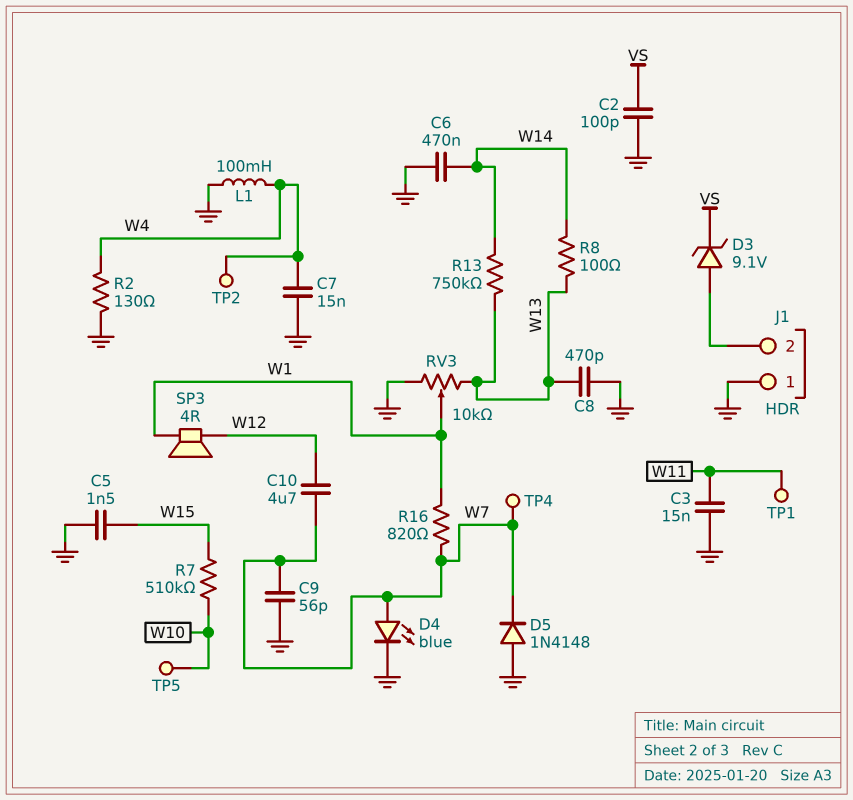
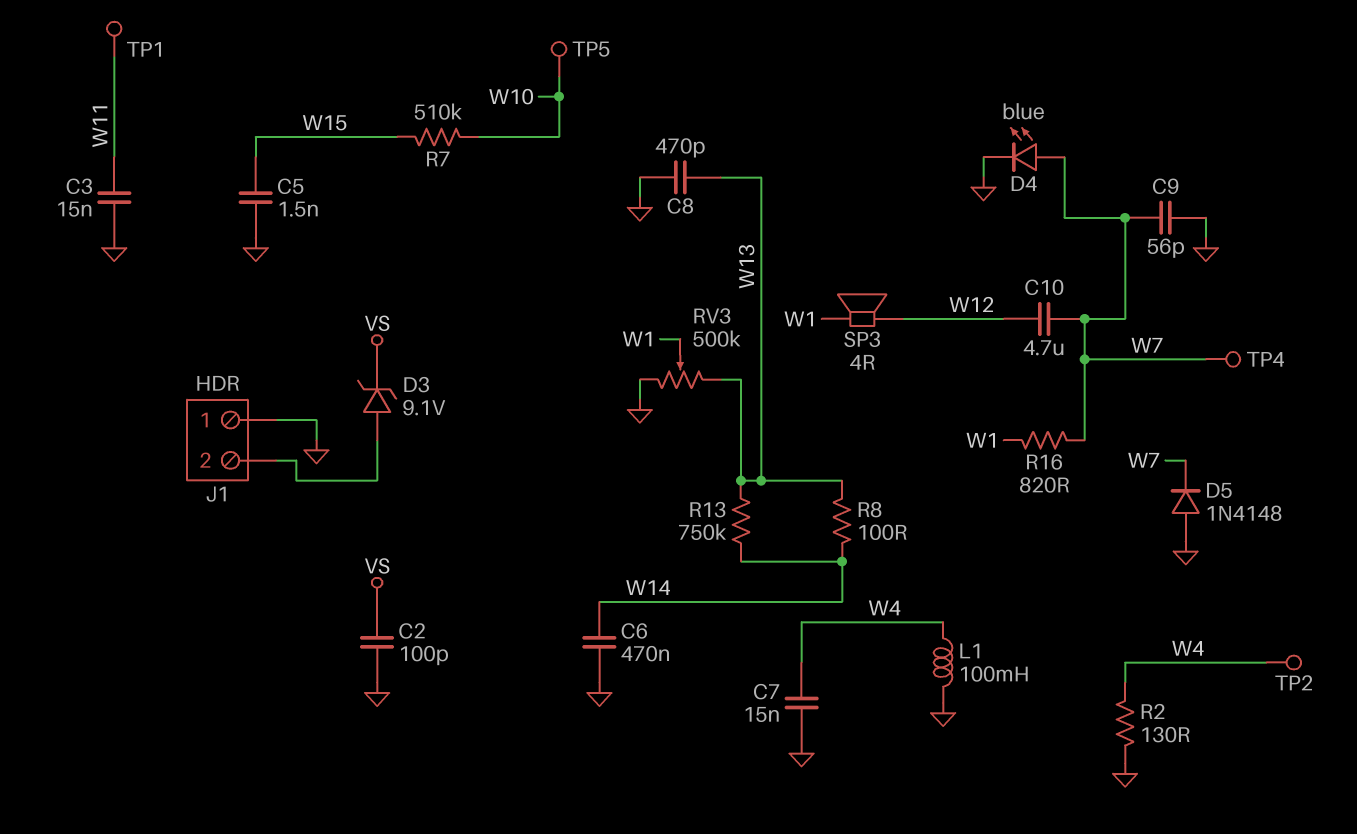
RV3: 10k (GND, W13, wiper W1) -> 500k (GND, W13, wiper W1)

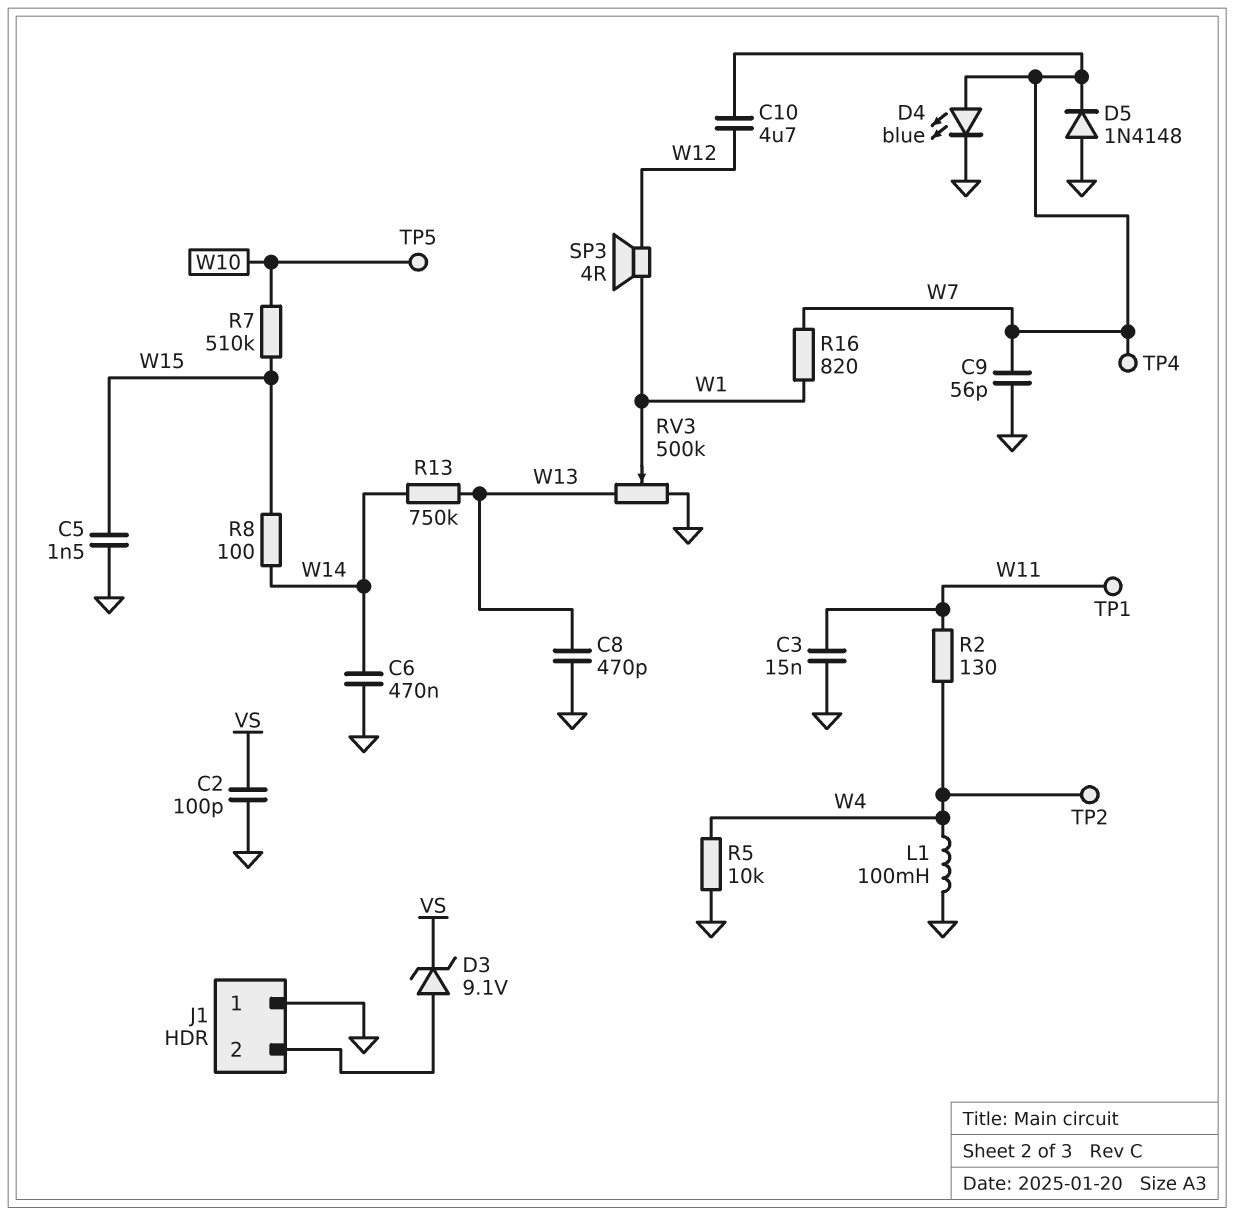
C7: 15nF (GND, W4) -> none
R2: 130 (GND, W4) -> 130 (W4, W11)
R5: none -> 10k (GND, W4)
R8: 100 (W13, W14) -> 100 (W14, W15)

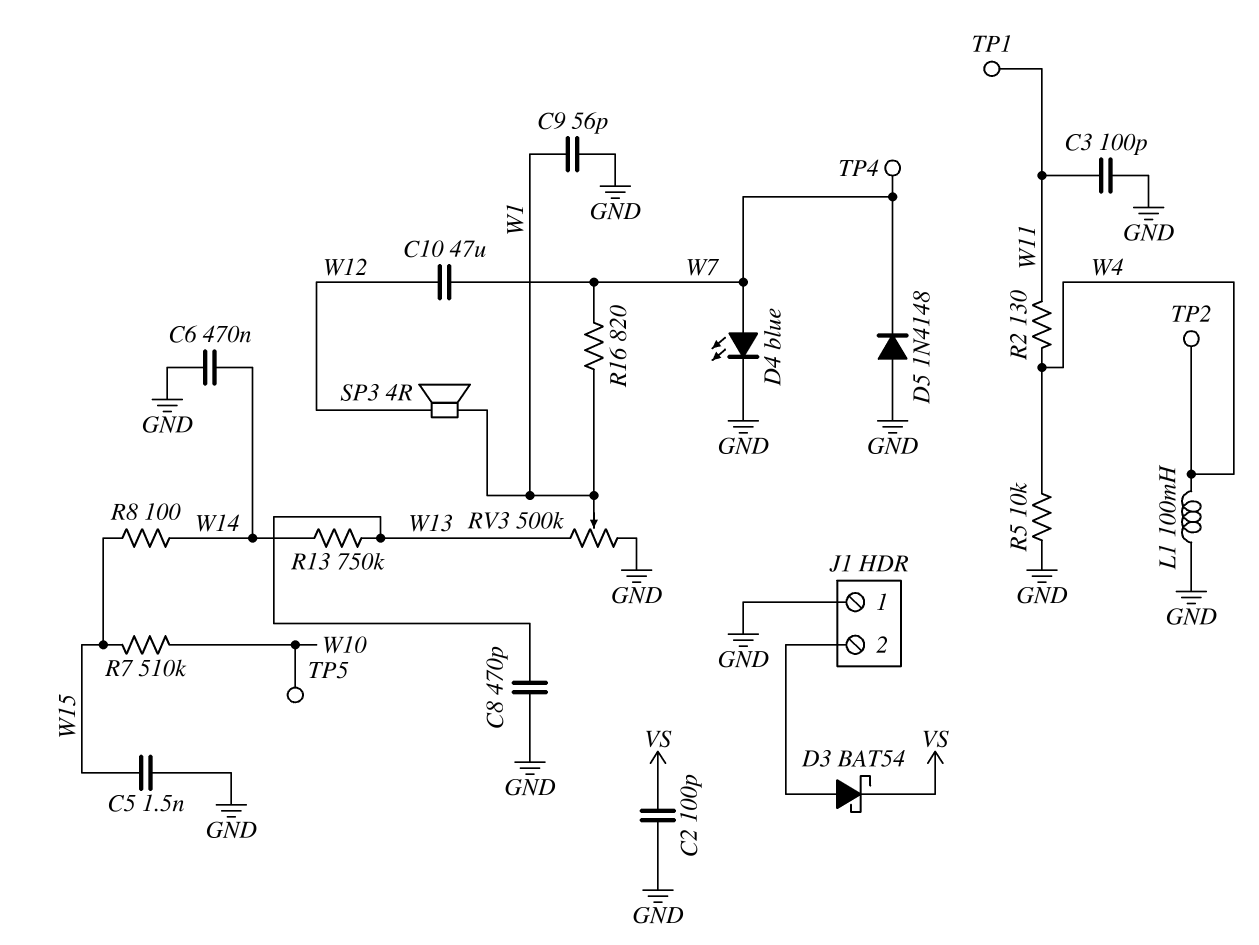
C3: 15nF (GND, W11) -> 100pF (GND, W11)
C9: 56pF (GND, W7) -> 56pF (GND, W1)
C10: 4.7uF (W7, W12) -> 47uF (W7, W12)
D3: zener 9.1V (A J1/2, K VS) -> schottky BAT54 (A J1/2, K VS)

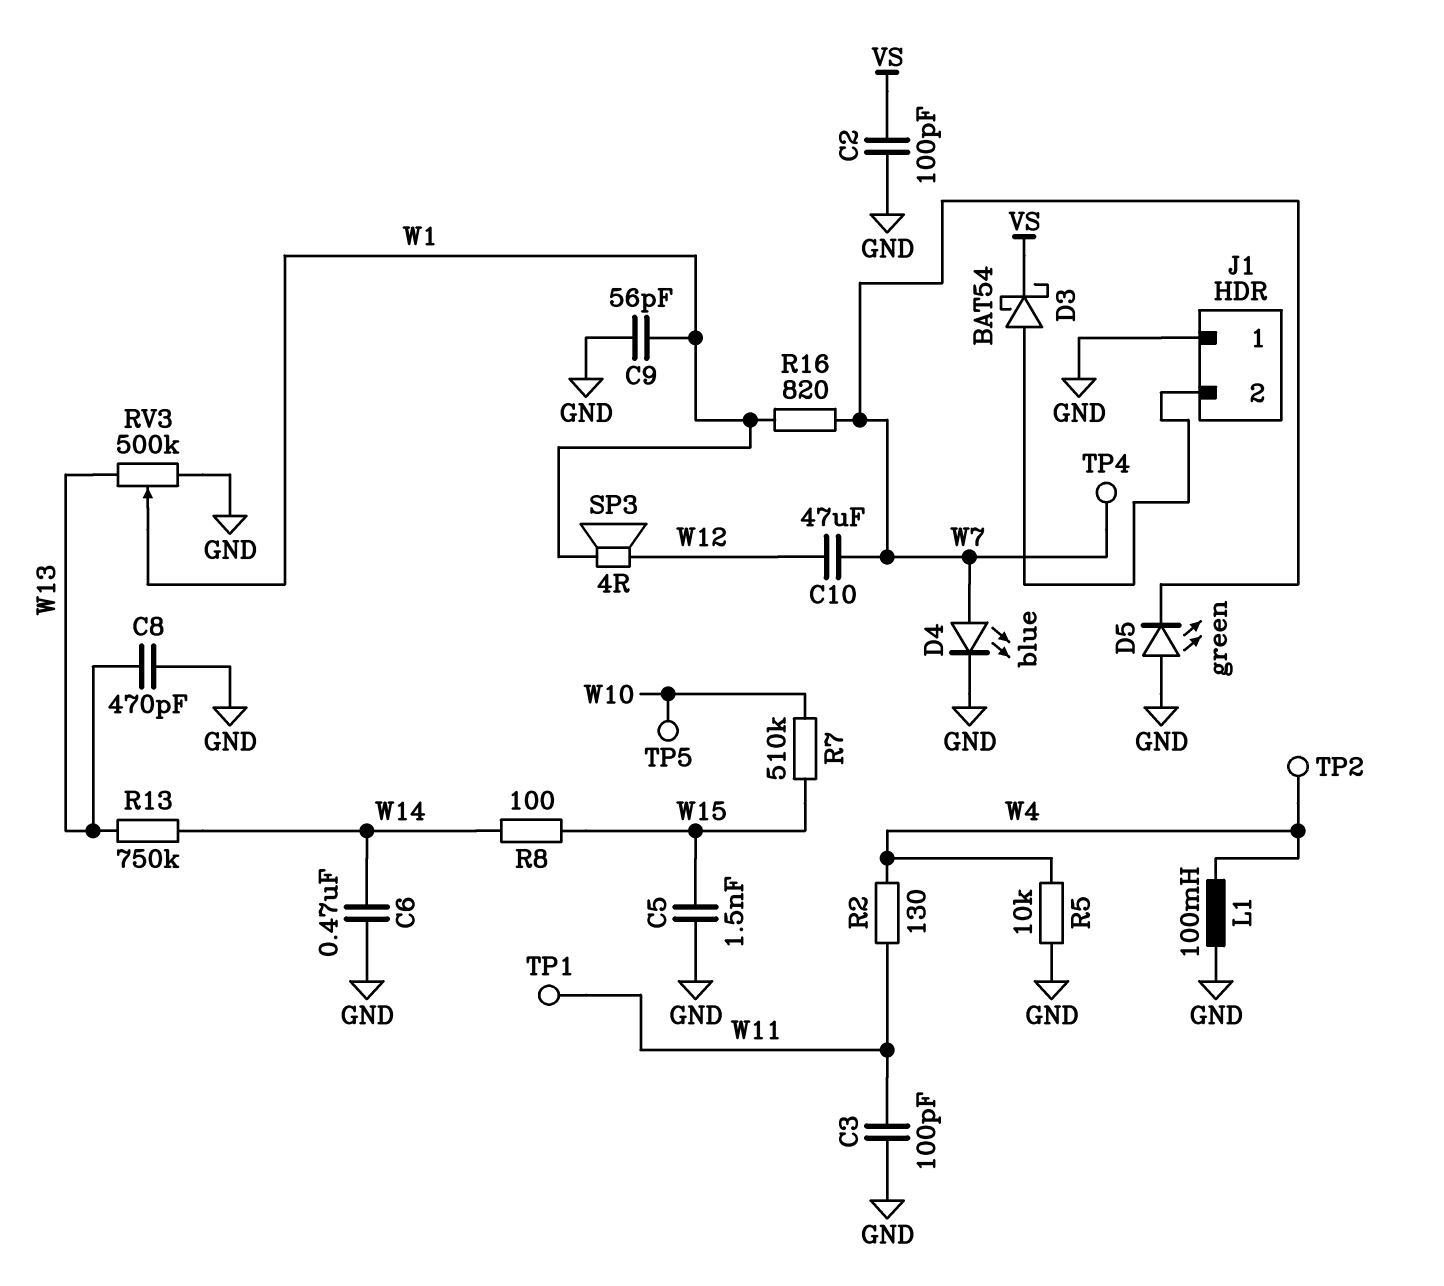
D5: diode 1N4148 (A GND, K W7) -> LED green (A GND, K W7)

